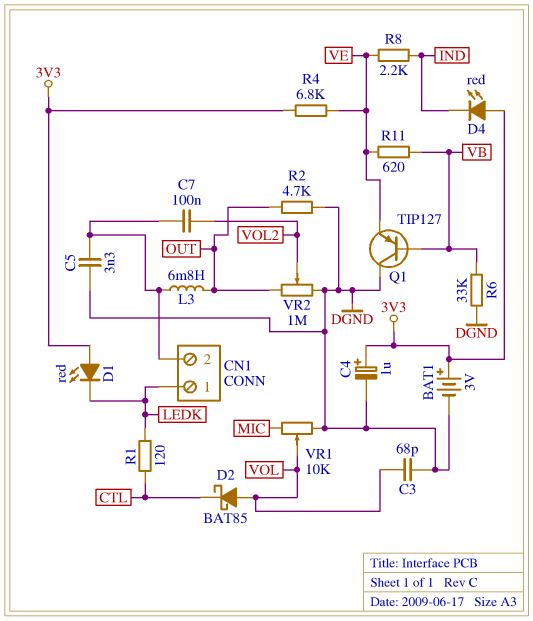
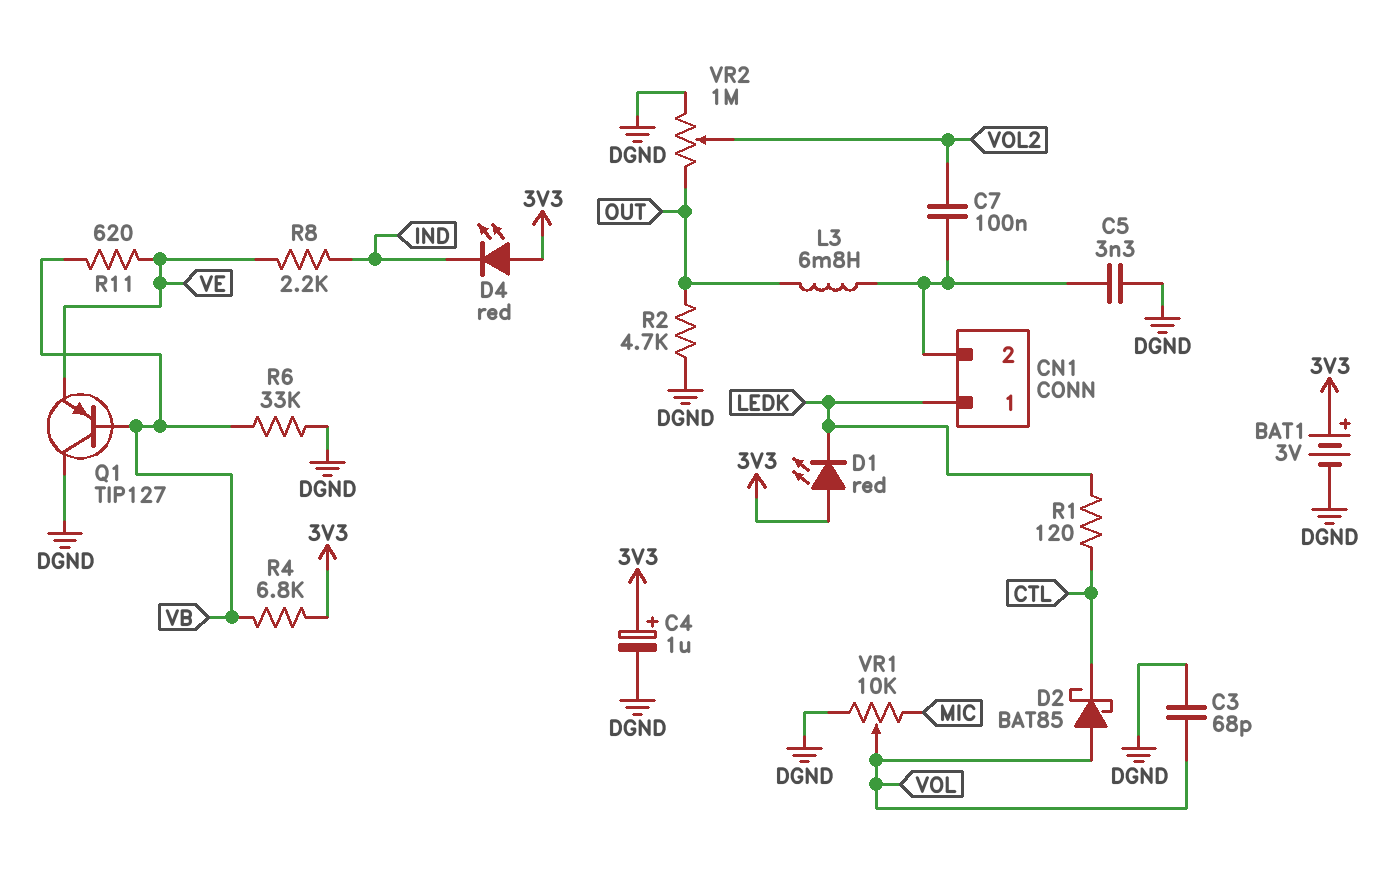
R4: 6.8k (3V3, VE) -> 6.8k (3V3, VB)

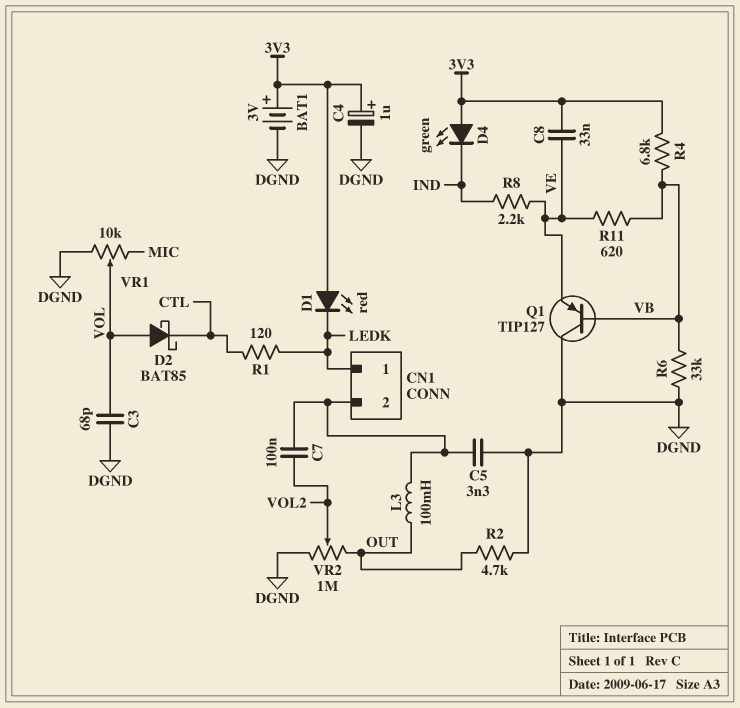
C8: none -> 33nF (3V3, VE)
D4: LED red (A 3V3, K IND) -> LED green (A 3V3, K IND)
L3: 6.8mH (CN1/2, OUT) -> 100mH (CN1/2, OUT)

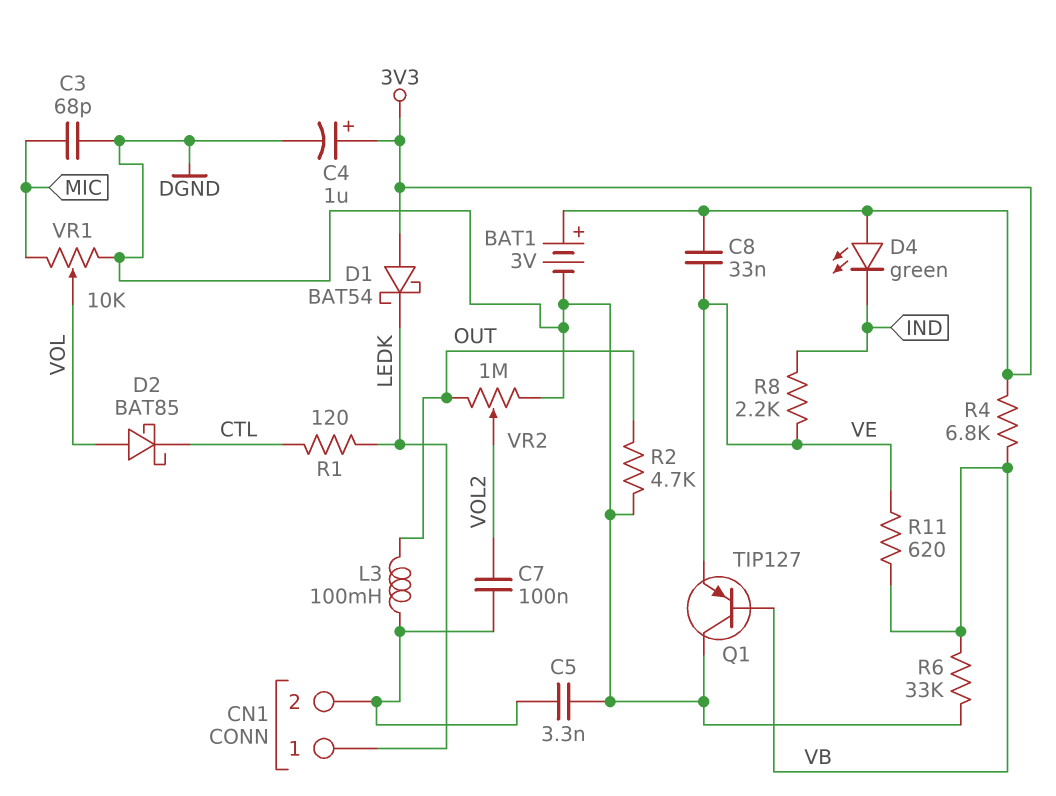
C3: 68pF (DGND, VOL) -> 68pF (DGND, MIC)
D1: LED red (A 3V3, K LEDK) -> schottky BAT54 (A 3V3, K LEDK)

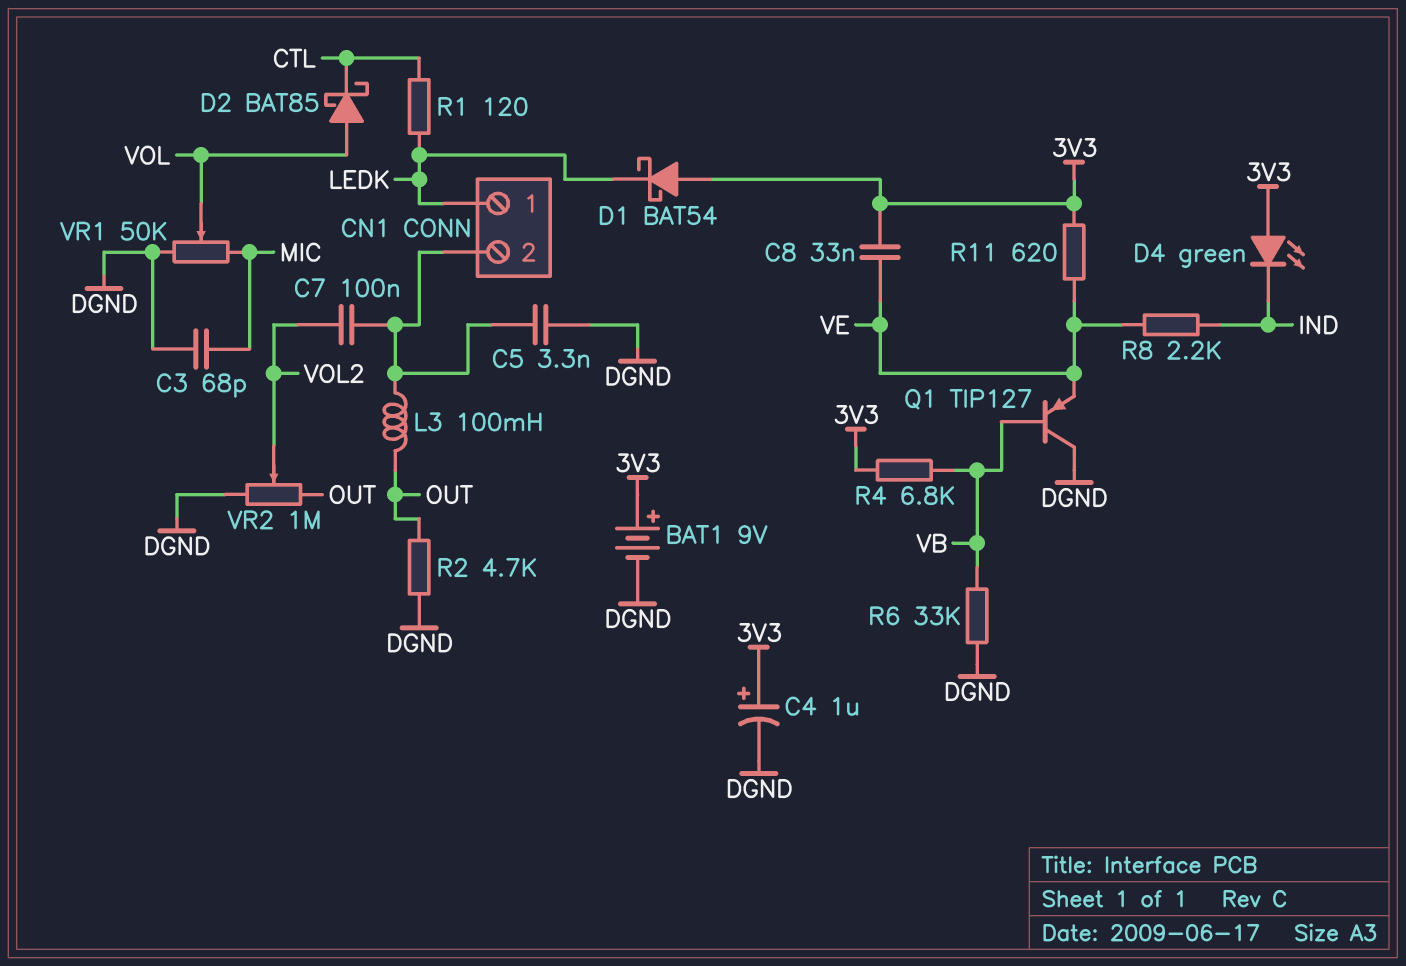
BAT1: 3V (plus 3V3, minus DGND) -> 9V (plus 3V3, minus DGND)
R11: 620 (VB, VE) -> 620 (3V3, VE)
VR1: 10k (DGND, MIC, wiper VOL) -> 50k (DGND, MIC, wiper VOL)

